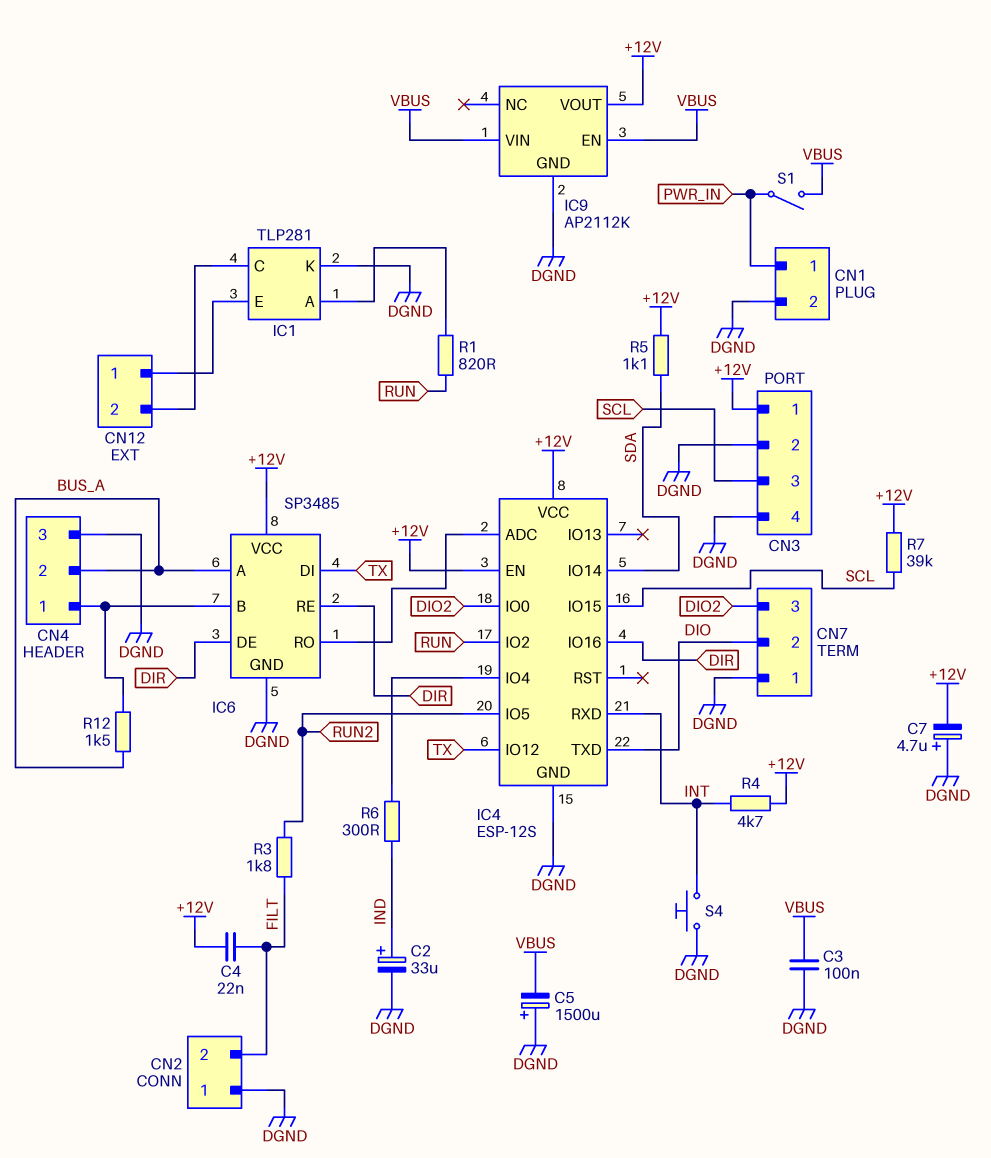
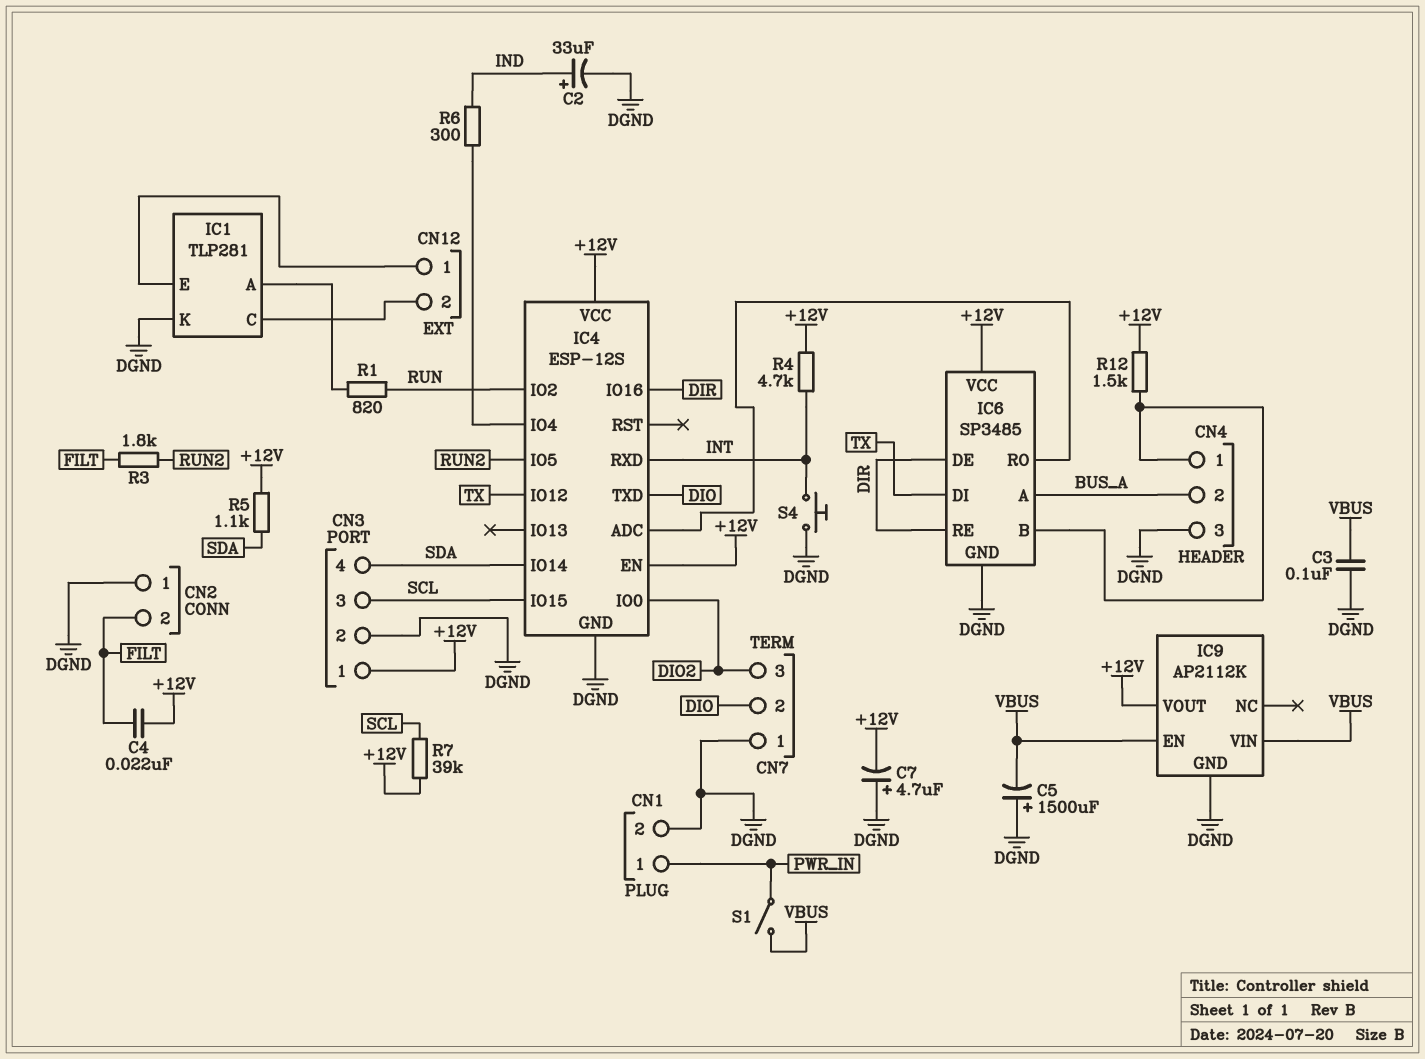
CN3 pin 4: DGND -> SDA
R12: 1.5k (BUS_A, CN4/1) -> 1.5k (+12V, CN4/1)

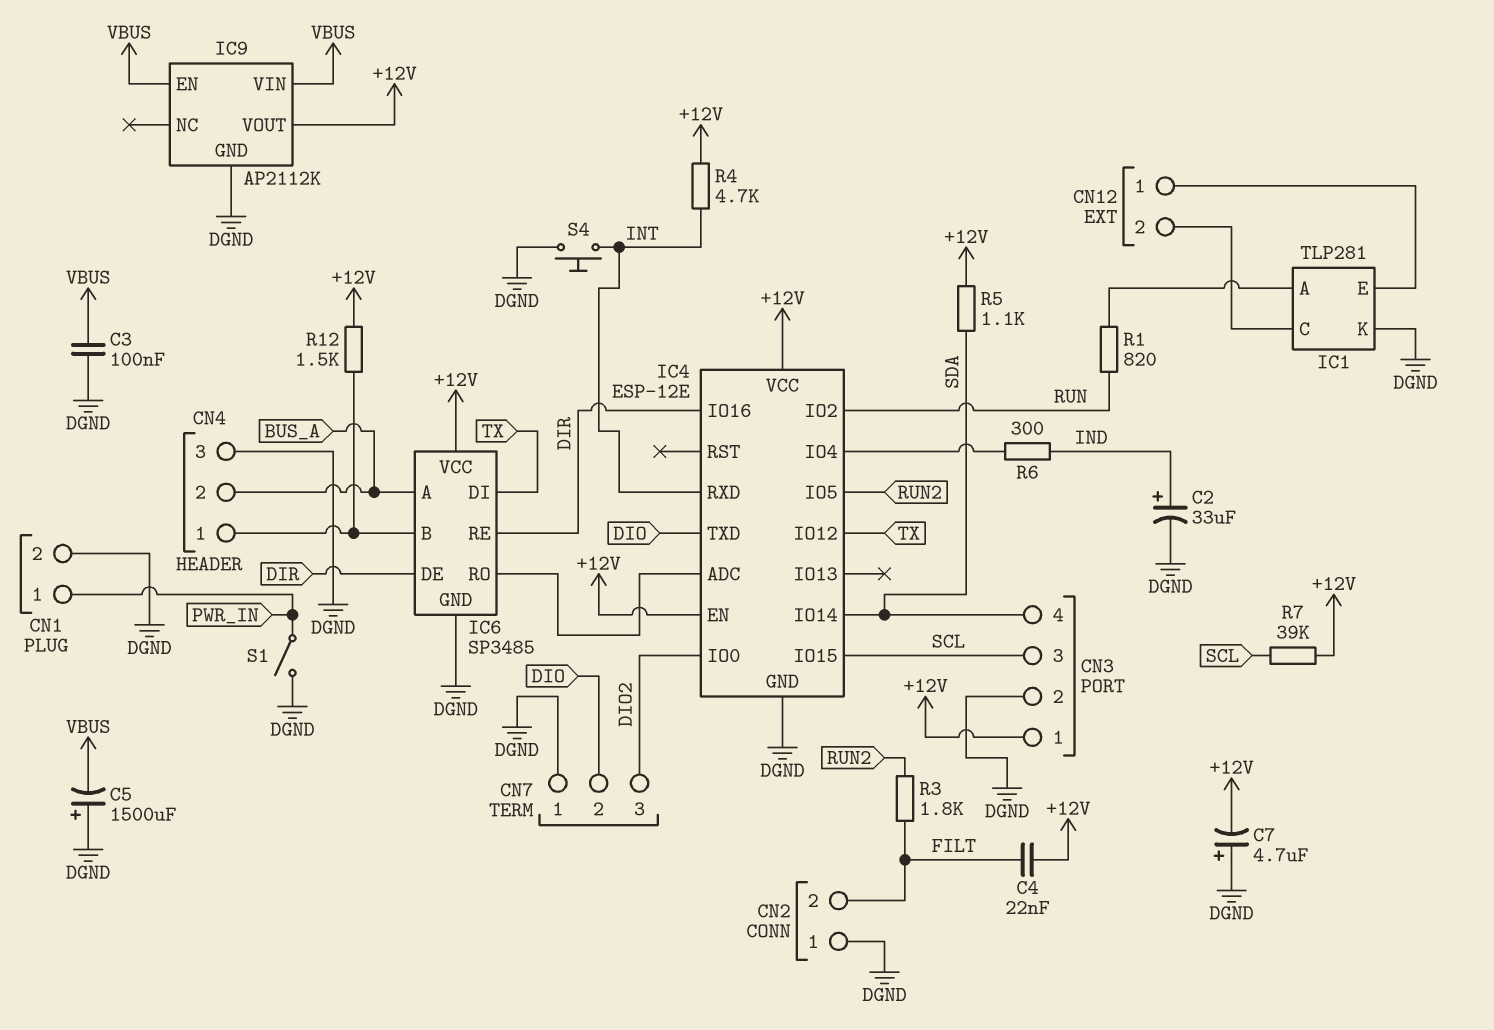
IC4: ESP-12S -> ESP-12E
S1: switch (PWR_IN, VBUS) -> switch (DGND, PWR_IN)

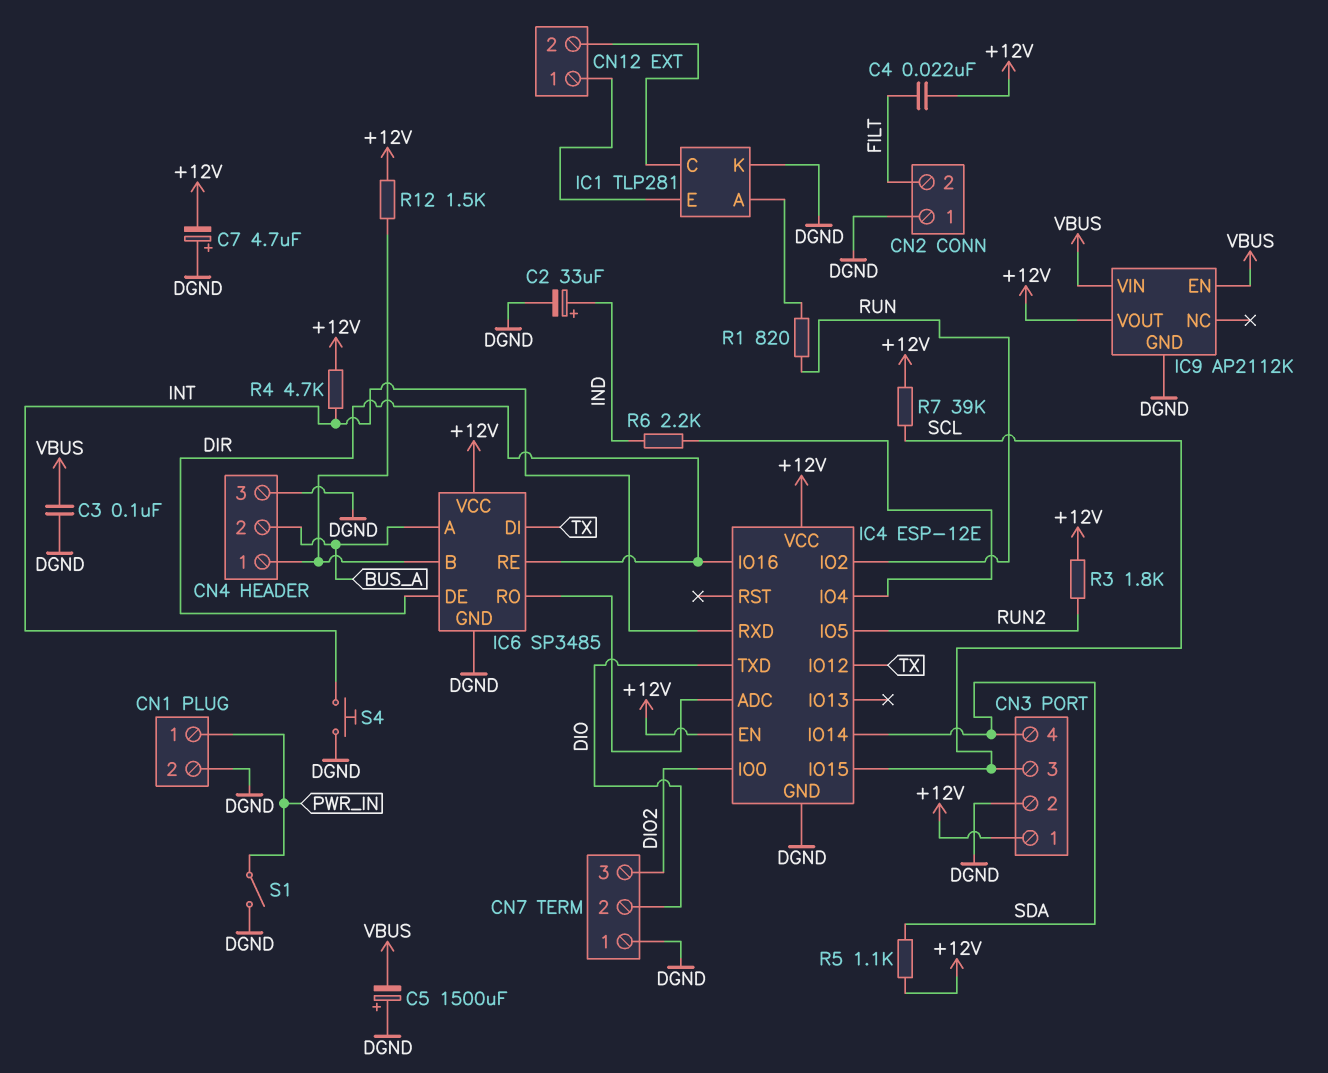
R3: 1.8k (FILT, RUN2) -> 1.8k (+12V, RUN2)
R6: 300 (IC4/IO4, IND) -> 2.2k (IC4/IO4, IND)

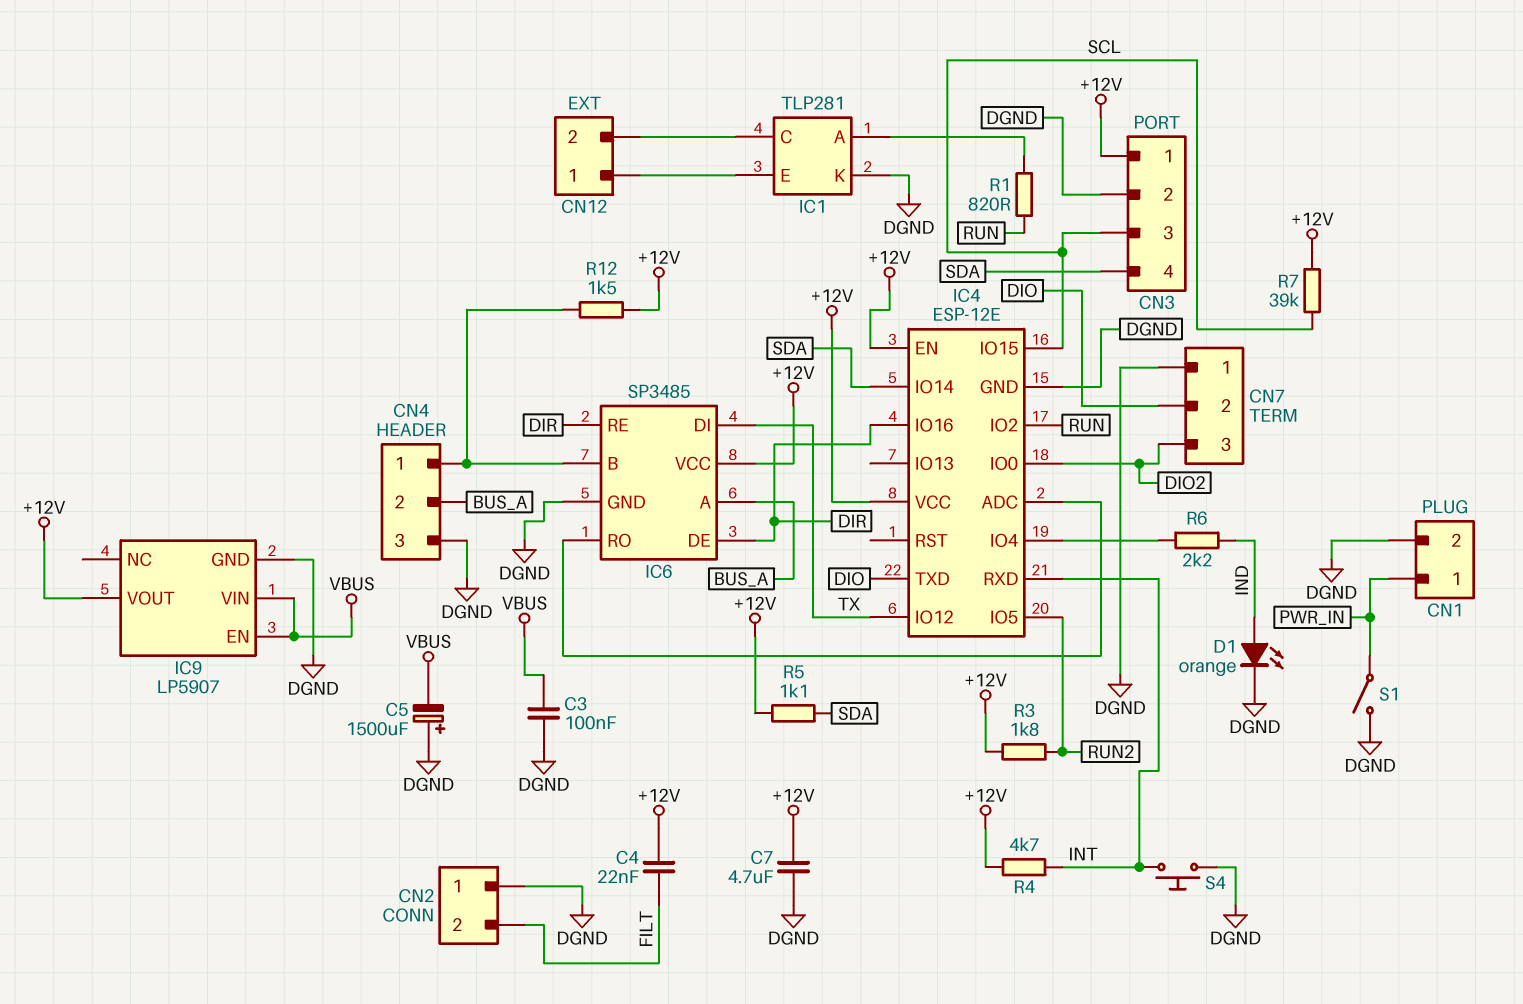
C2: 33uF (plus IND, minus DGND) -> none
C7: 4.7uF (plus DGND, minus +12V) -> 4.7uF (+12V, DGND)
D1: none -> LED orange (A IND, K DGND)
IC9: AP2112K -> LP5907

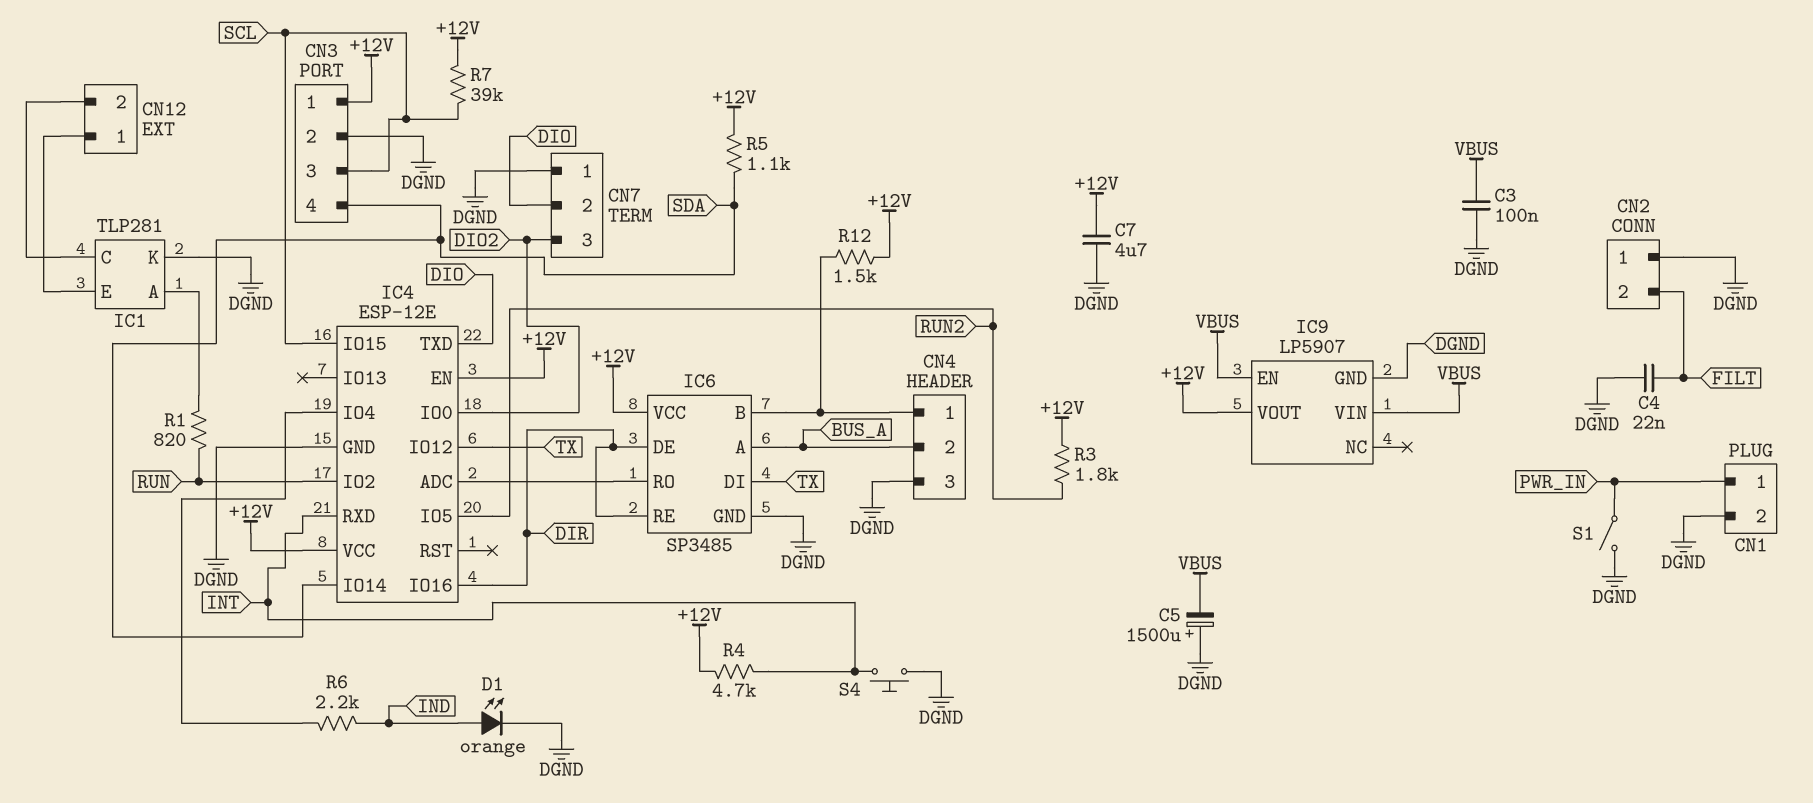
C4: 22nF (+12V, FILT) -> 22nF (DGND, FILT)

